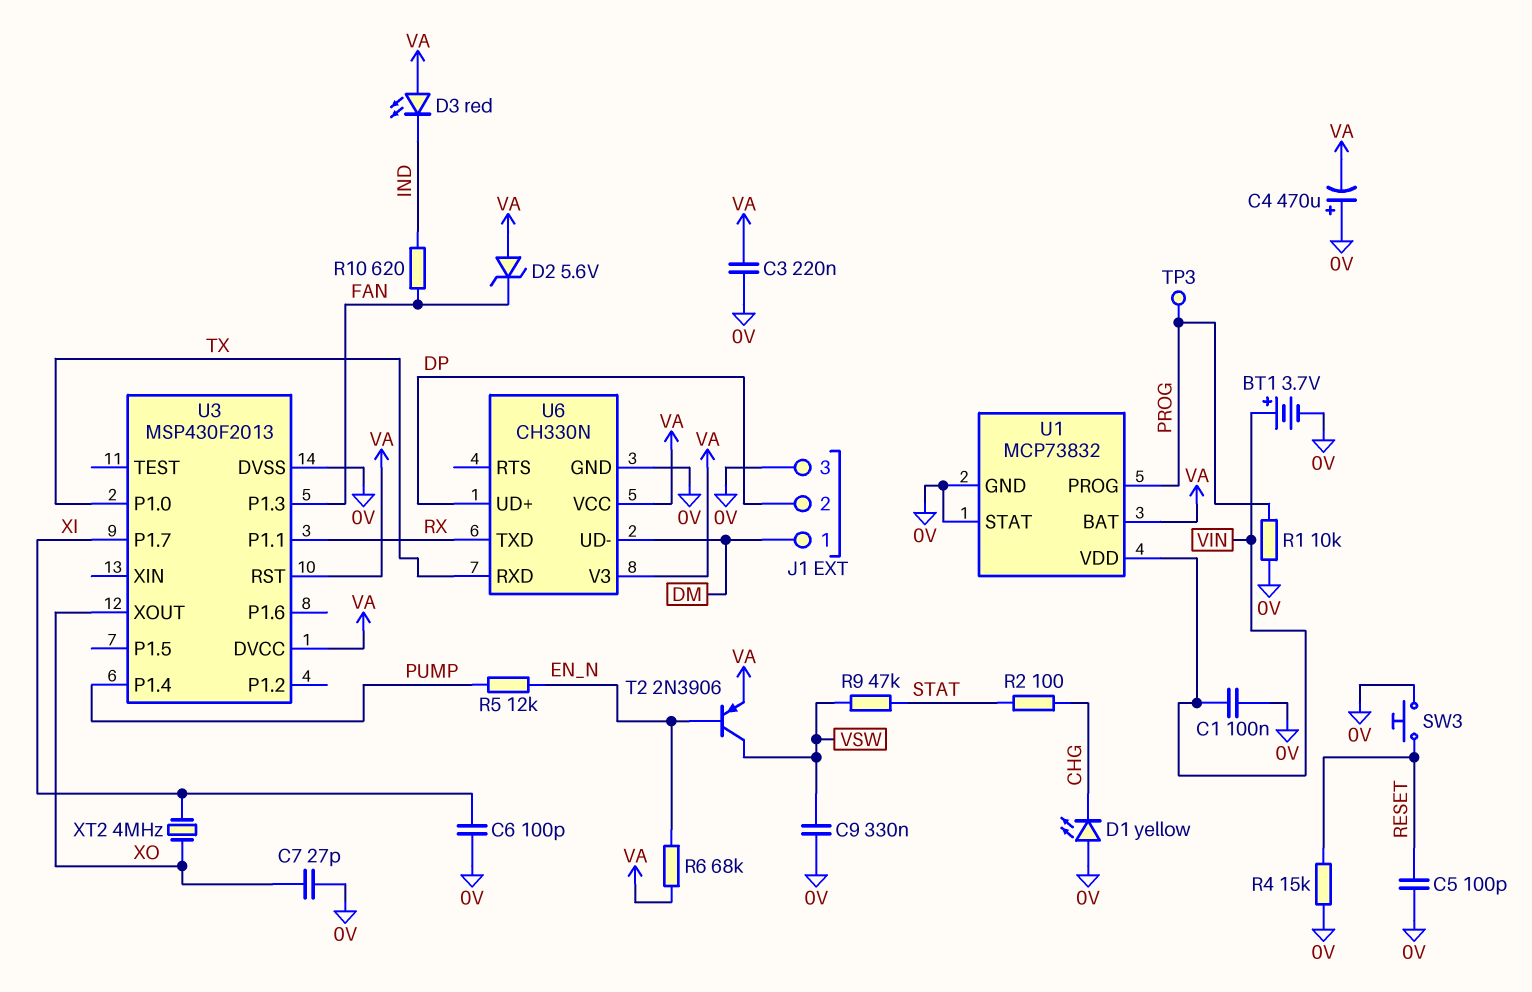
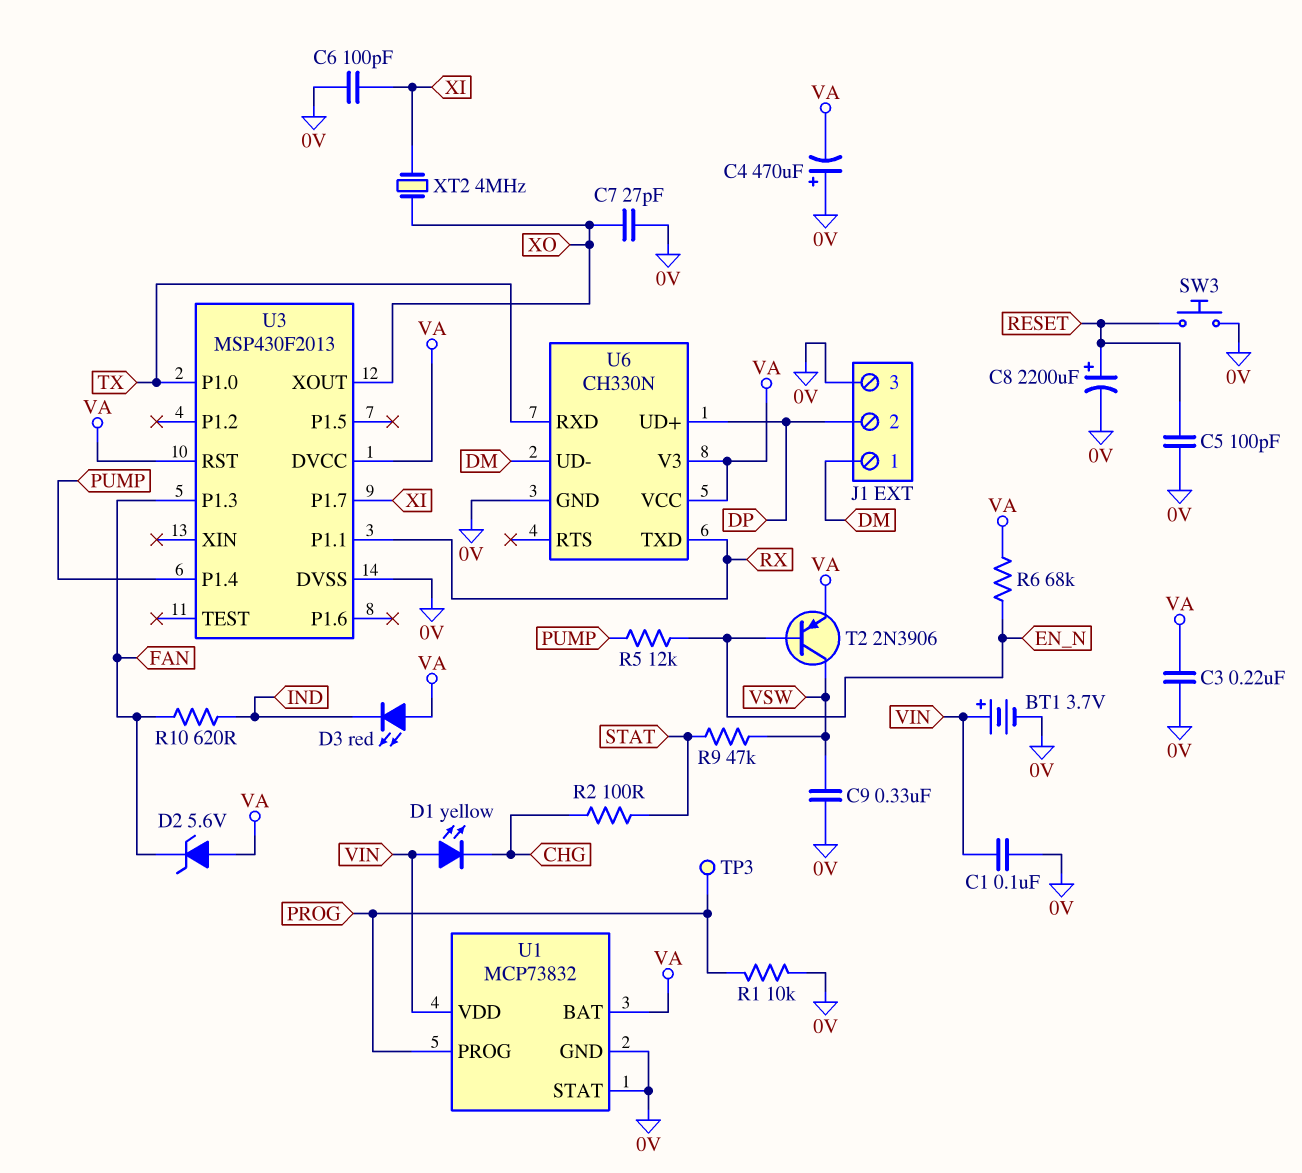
C8: none -> 2200uF (plus RESET, minus 0V)
D1: LED yellow (A 0V, K CHG) -> LED yellow (A VIN, K CHG)
R4: 15k (0V, RESET) -> none

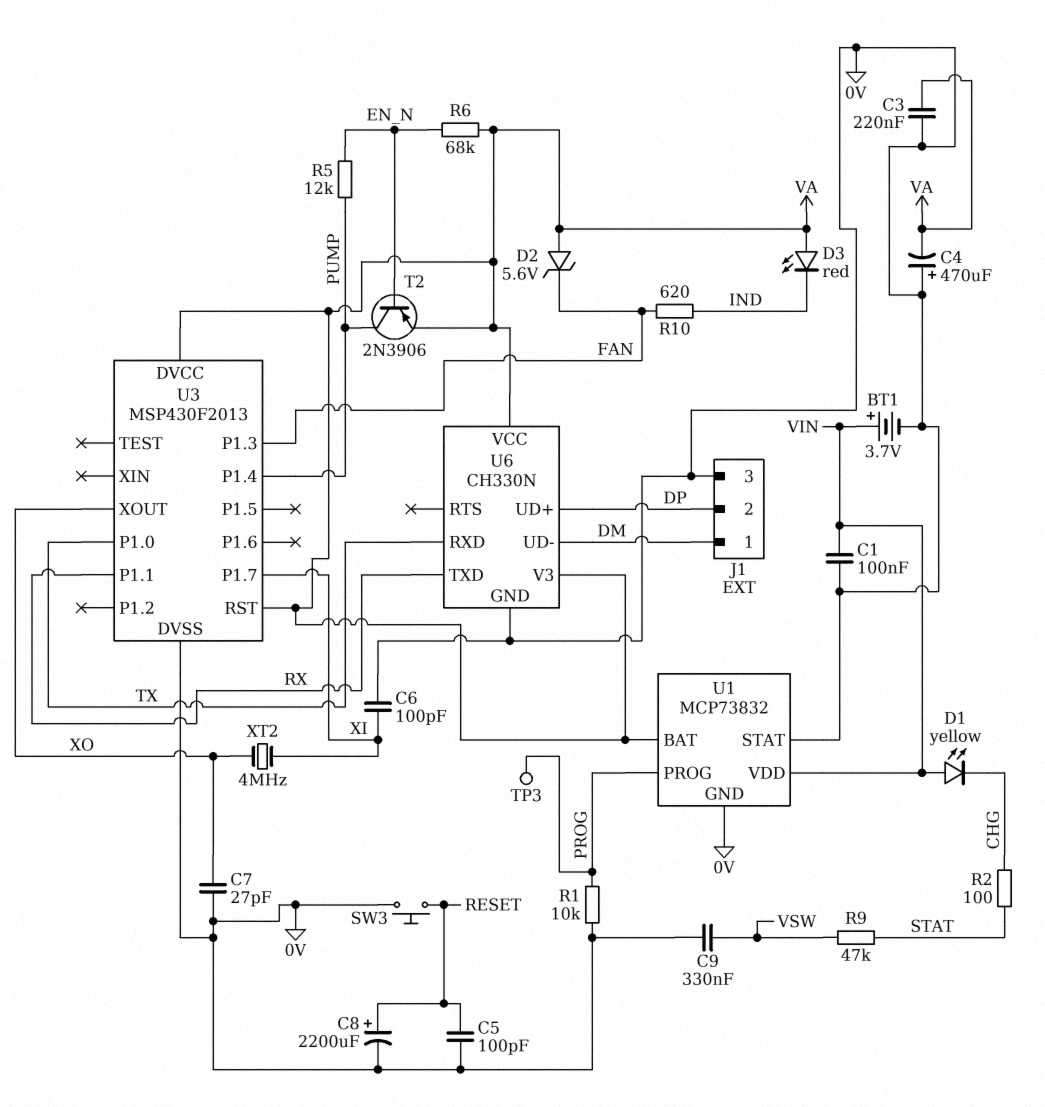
T2: PNP 2N3906 (B EN_N, C VSW, E VA) -> PNP 2N3906 (B EN_N, C PUMP, E VA)

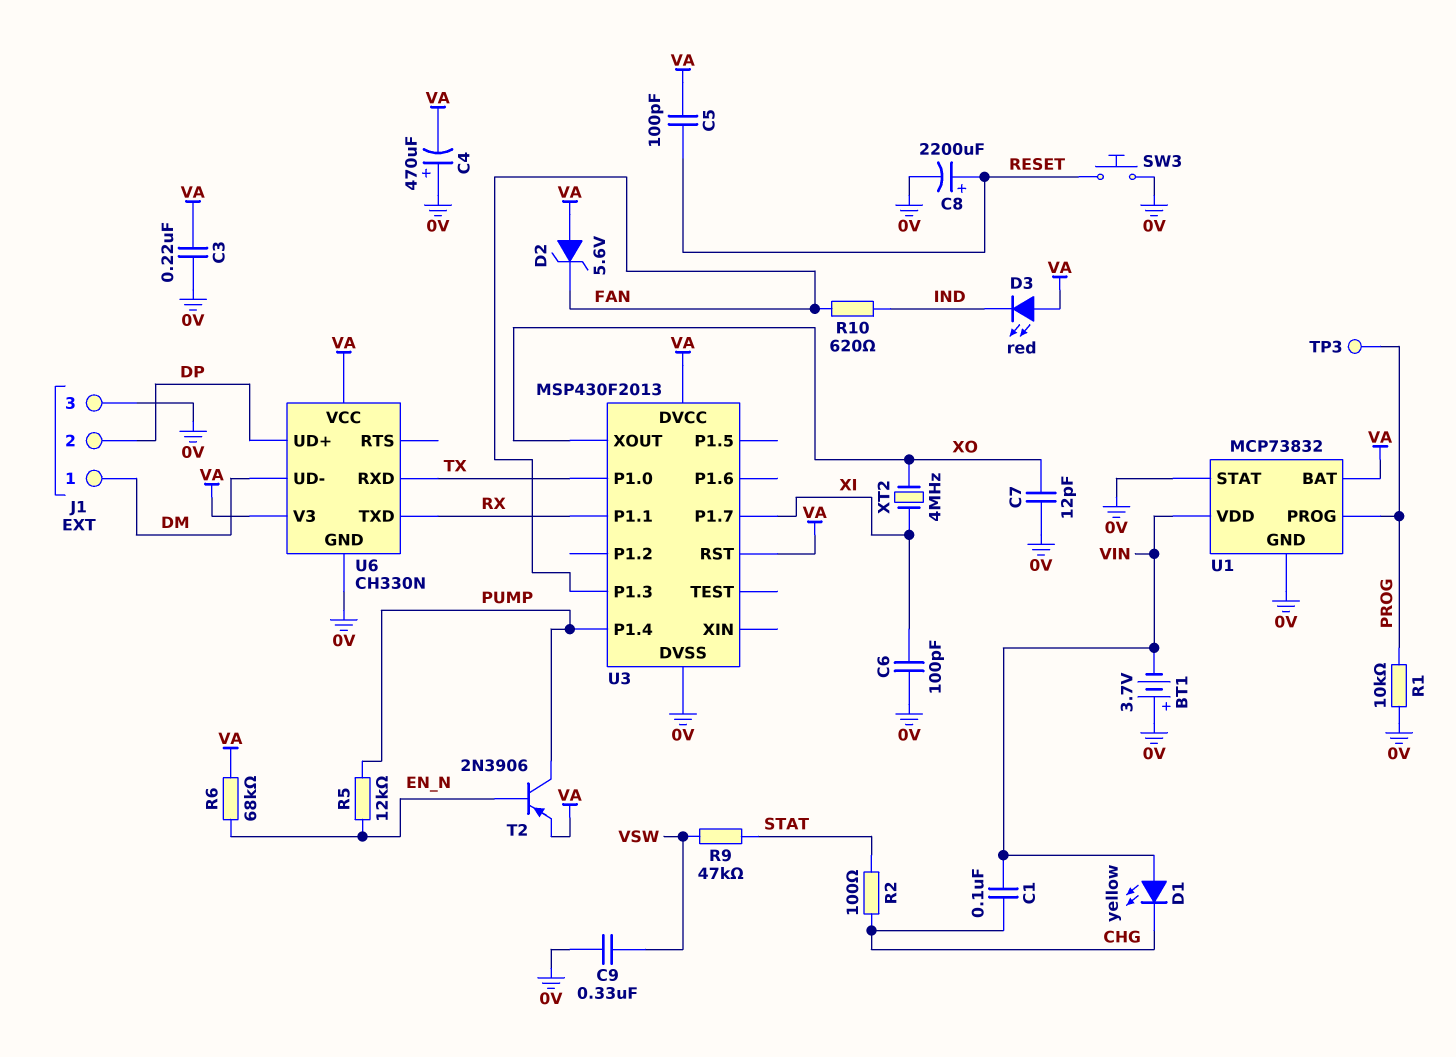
BT1: 3.7V (plus VIN, minus 0V) -> 3.7V (plus 0V, minus VIN)
C1: 100nF (0V, VIN) -> 100nF (CHG, VIN)
C5: 100pF (0V, RESET) -> 100pF (RESET, VA)
C7: 27pF (0V, XO) -> 12pF (0V, XO)

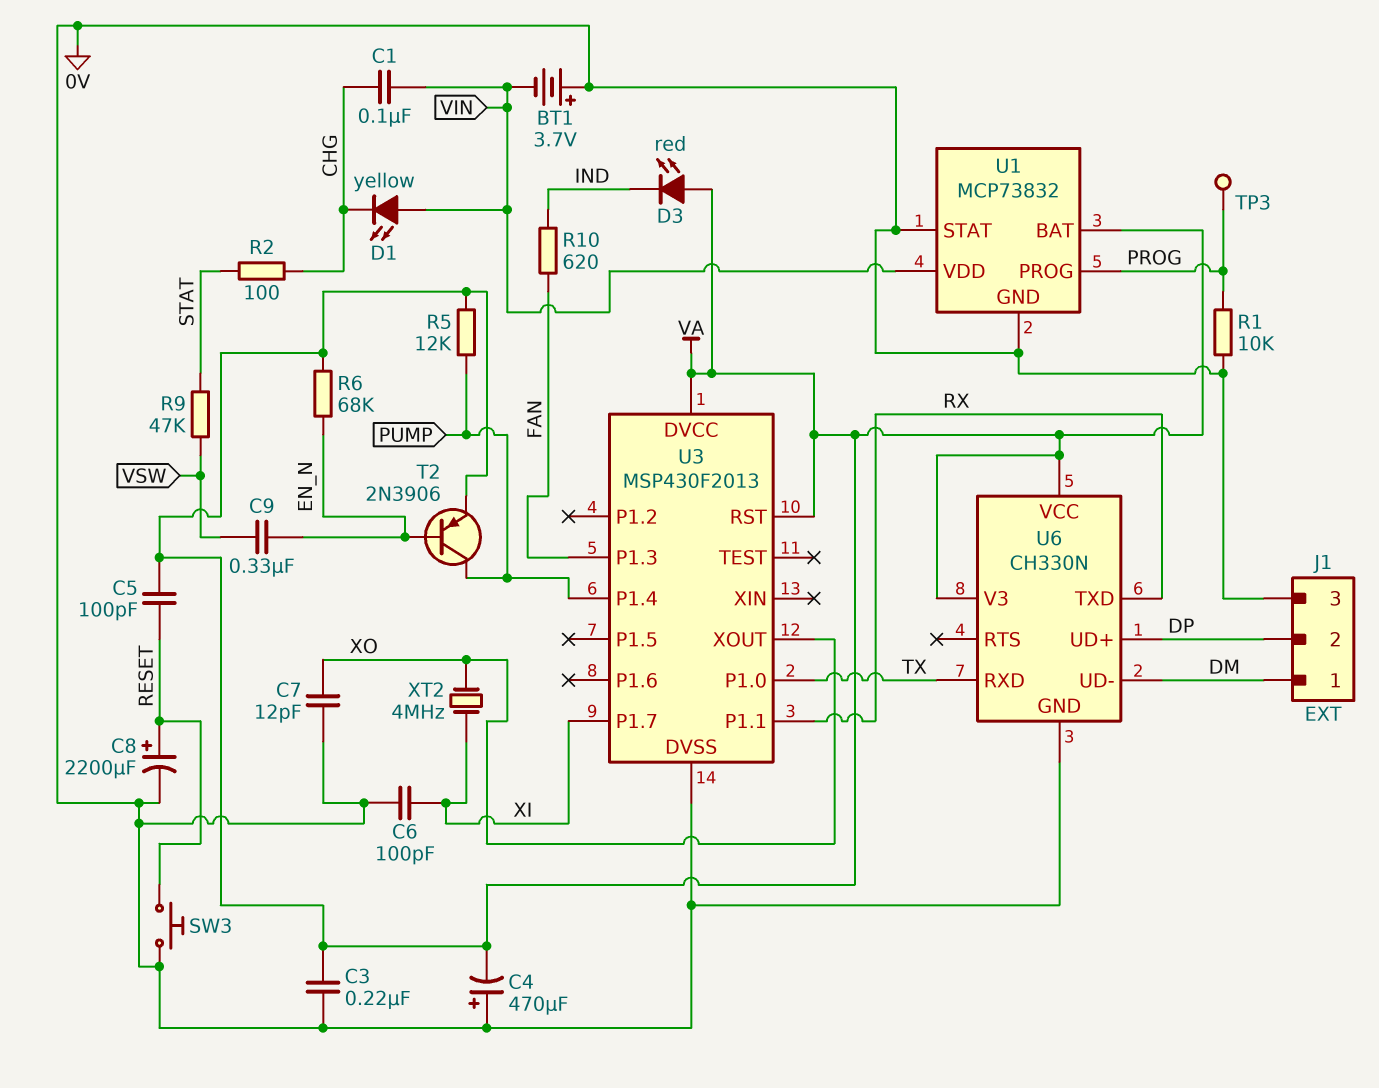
C9: 330nF (0V, VSW) -> 330nF (EN_N, VSW)
D2: zener 5.6V (A VA, K FAN) -> none
R5: 12k (EN_N, PUMP) -> 12k (PUMP, VA)

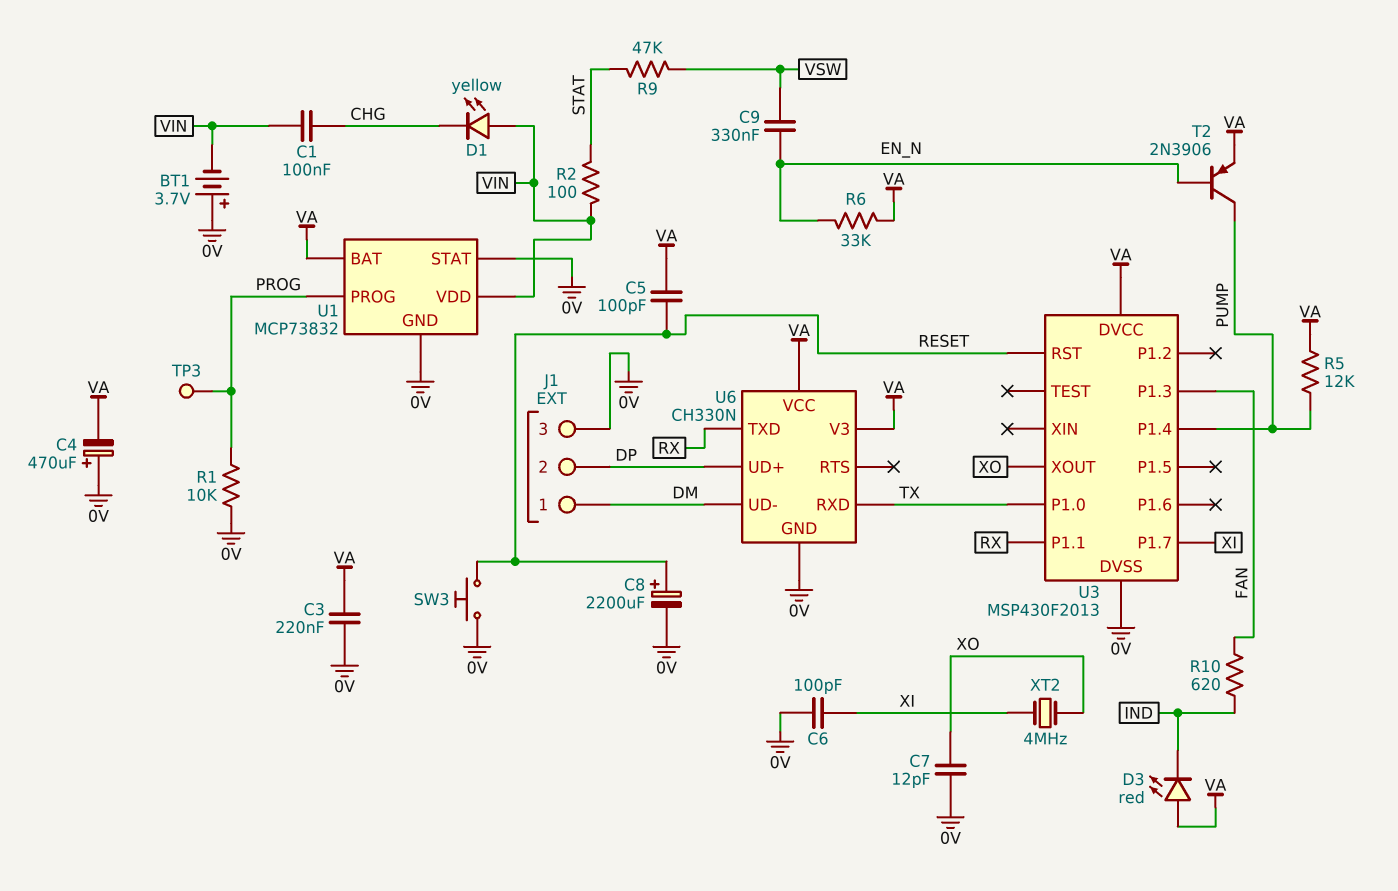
R2: 100 (CHG, STAT) -> 100 (STAT, VIN)
R6: 68k (EN_N, VA) -> 33k (EN_N, VA)
U3 pin RST: VA -> RESET

